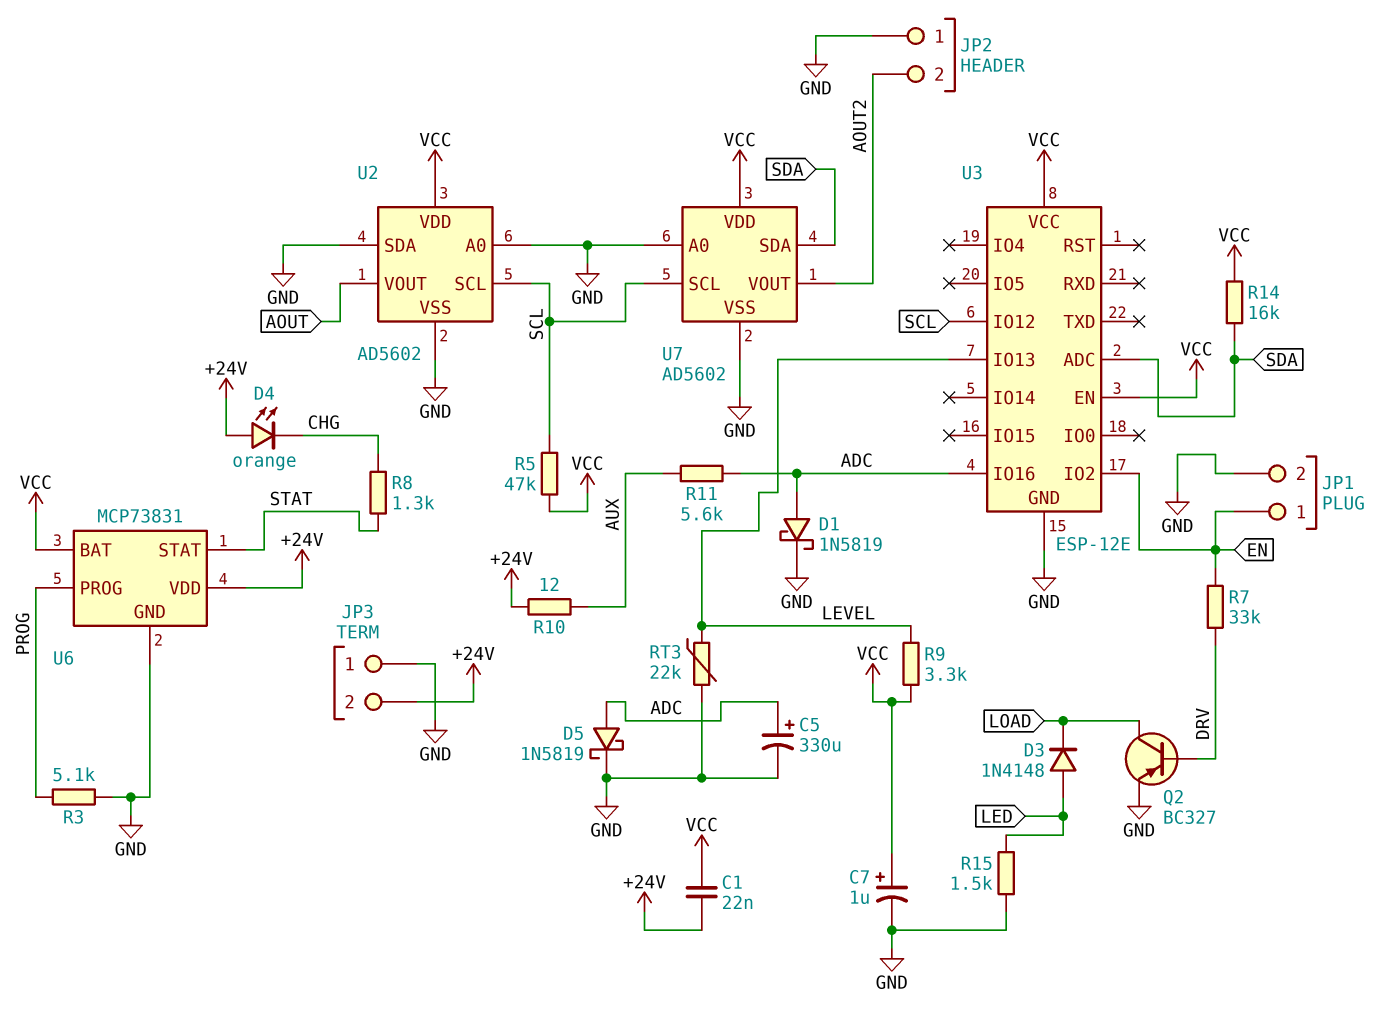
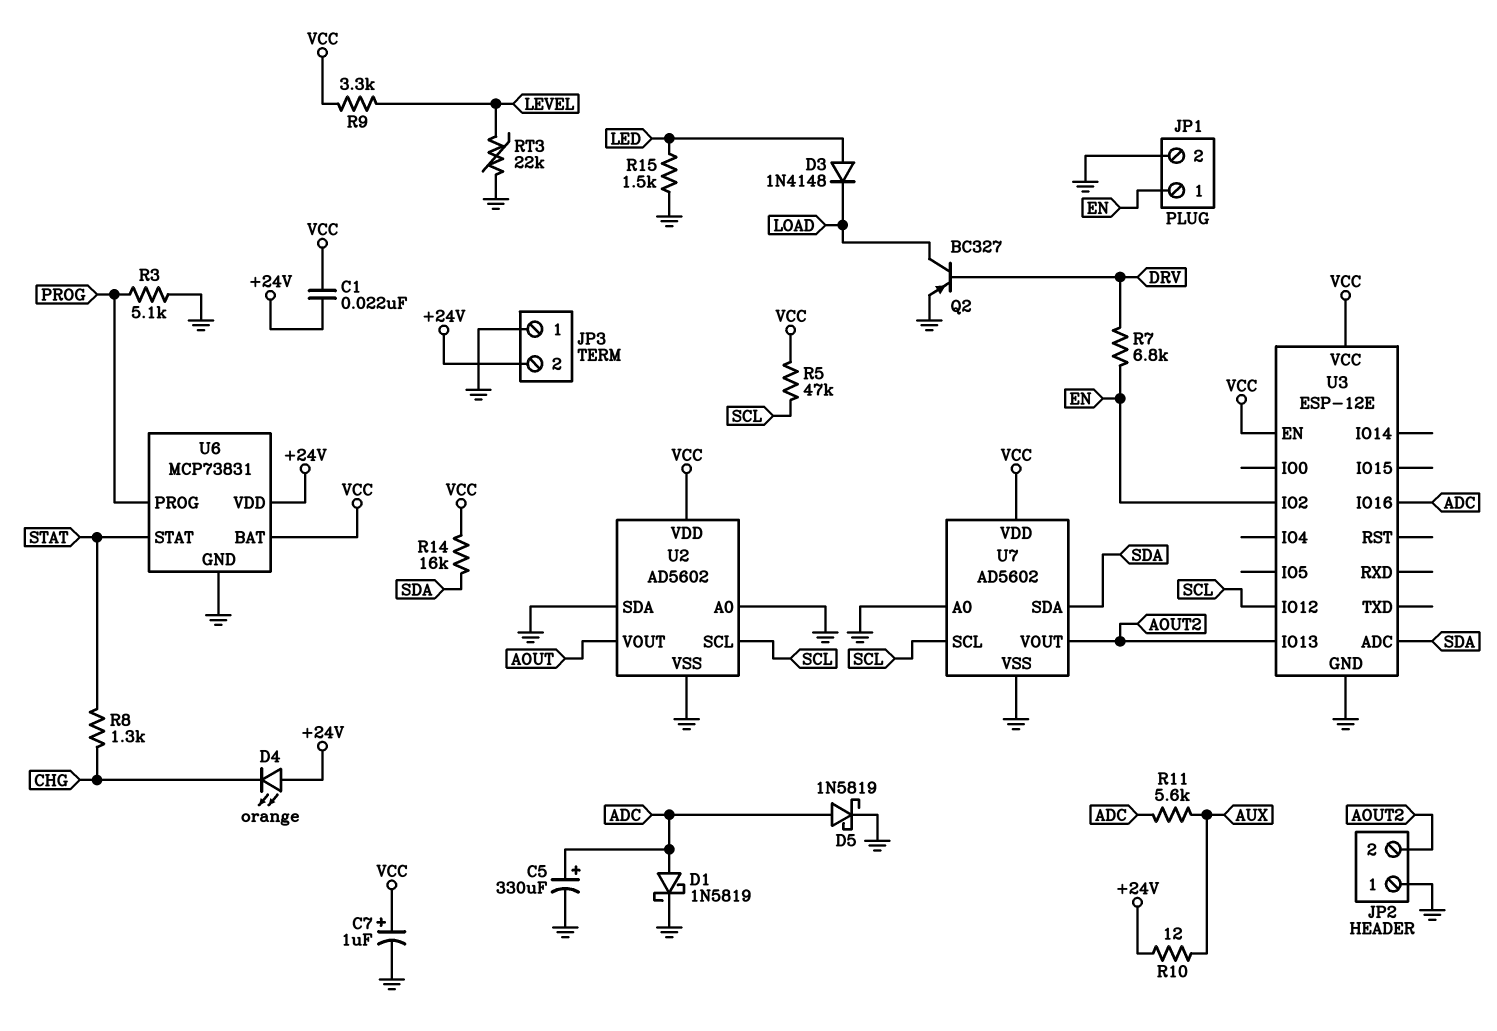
R7: 33k (DRV, EN) -> 6.8k (DRV, EN)
U3 pin IO13: LEVEL -> AOUT2

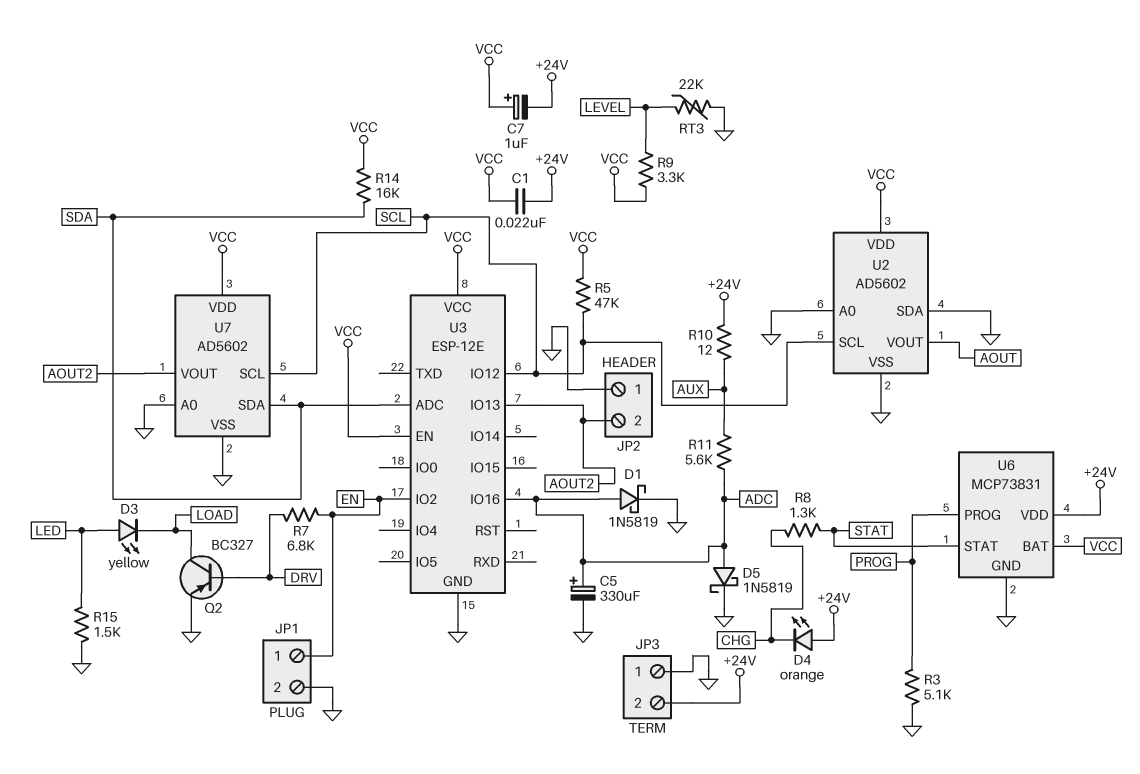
C7: 1uF (plus VCC, minus GND) -> 1uF (plus VCC, minus +24V)
D3: diode 1N4148 (A LED, K LOAD) -> LED yellow (A LED, K LOAD)

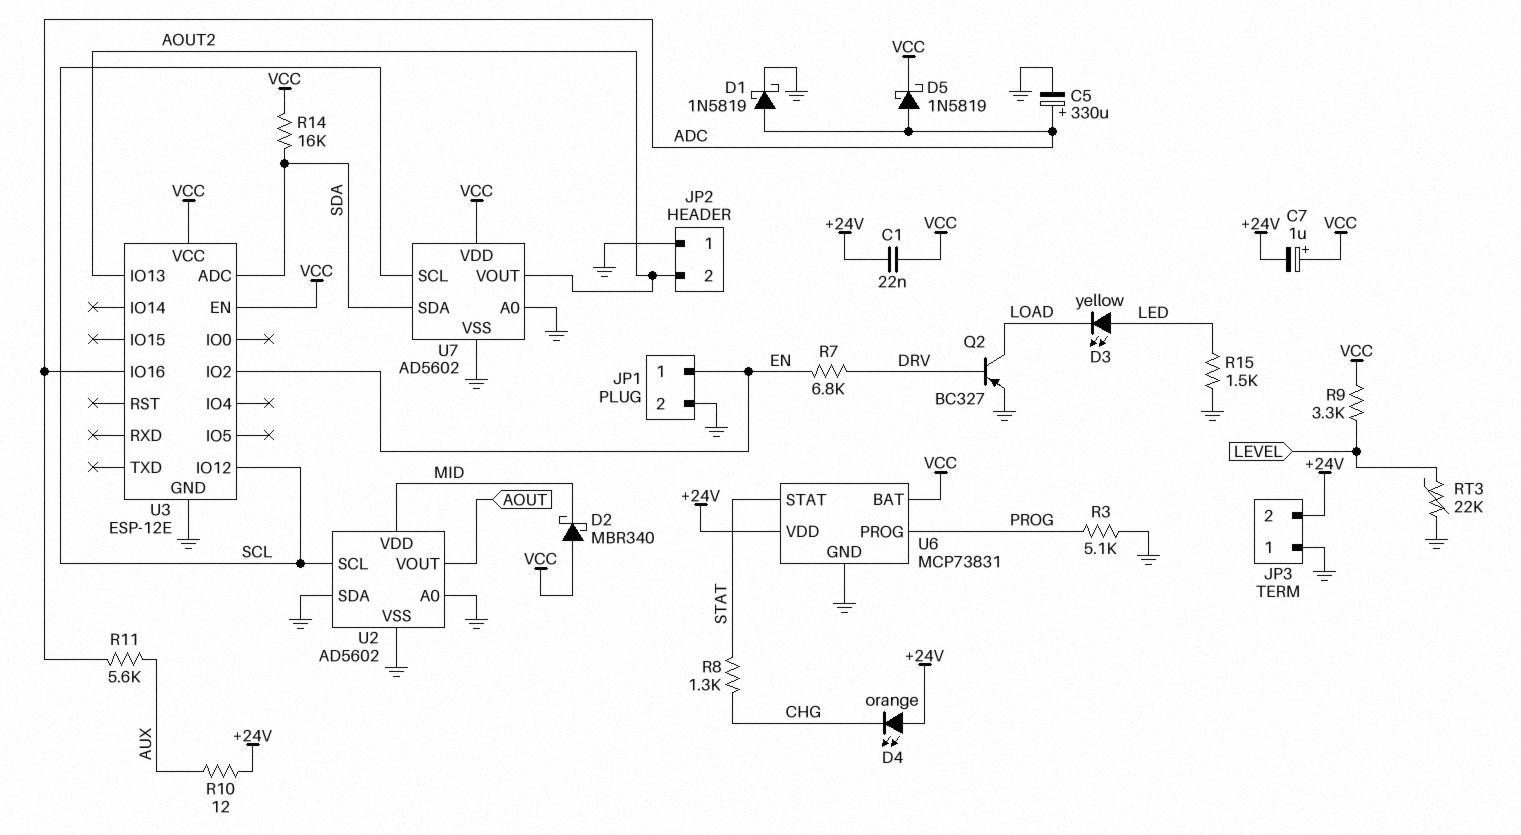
D2: none -> schottky MBR340 (A VCC, K MID)
D5: schottky 1N5819 (A ADC, K GND) -> schottky 1N5819 (A ADC, K VCC)
R5: 47k (SCL, VCC) -> none
U2 pin VDD: VCC -> MID

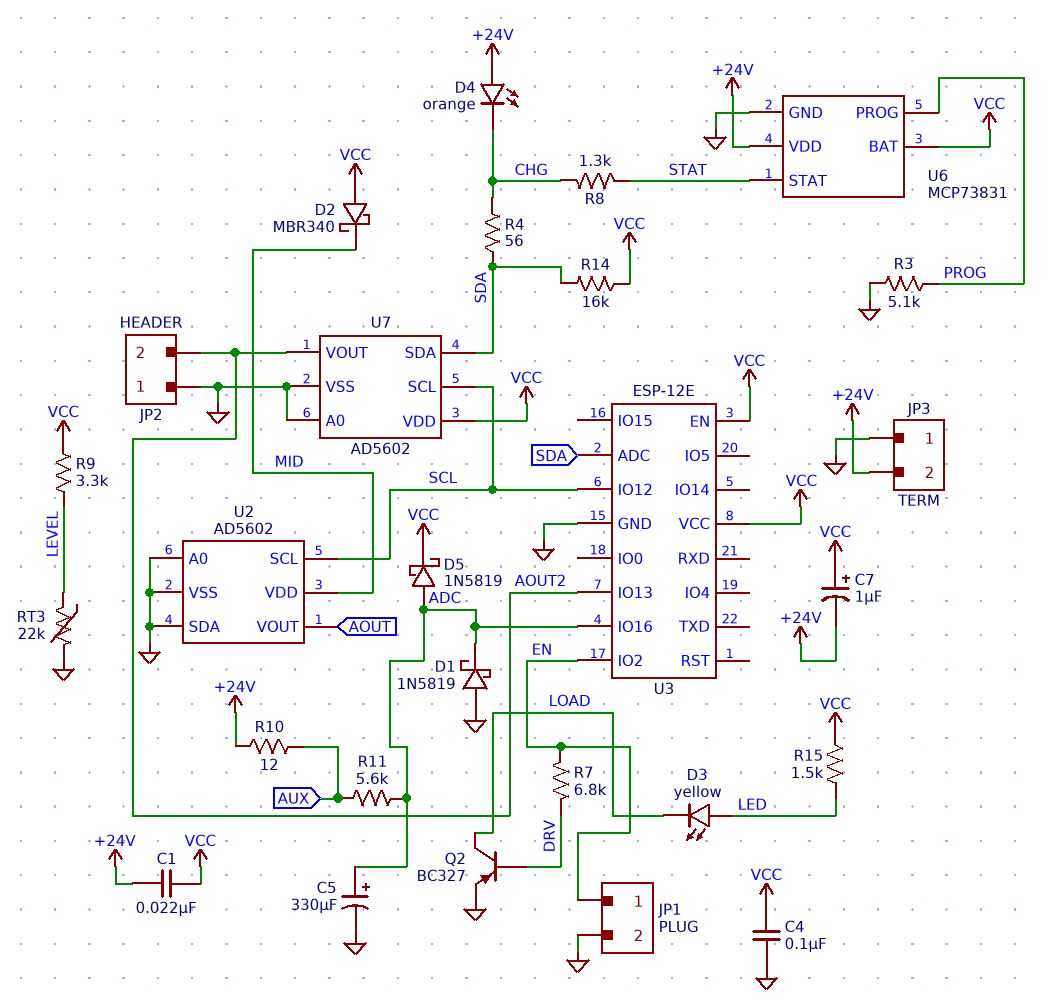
C4: none -> 100nF (GND, VCC)
D1: schottky 1N5819 (A ADC, K GND) -> schottky 1N5819 (A GND, K ADC)
R4: none -> 56 (CHG, SDA)
R15: 1.5k (GND, LED) -> 1.5k (LED, VCC)

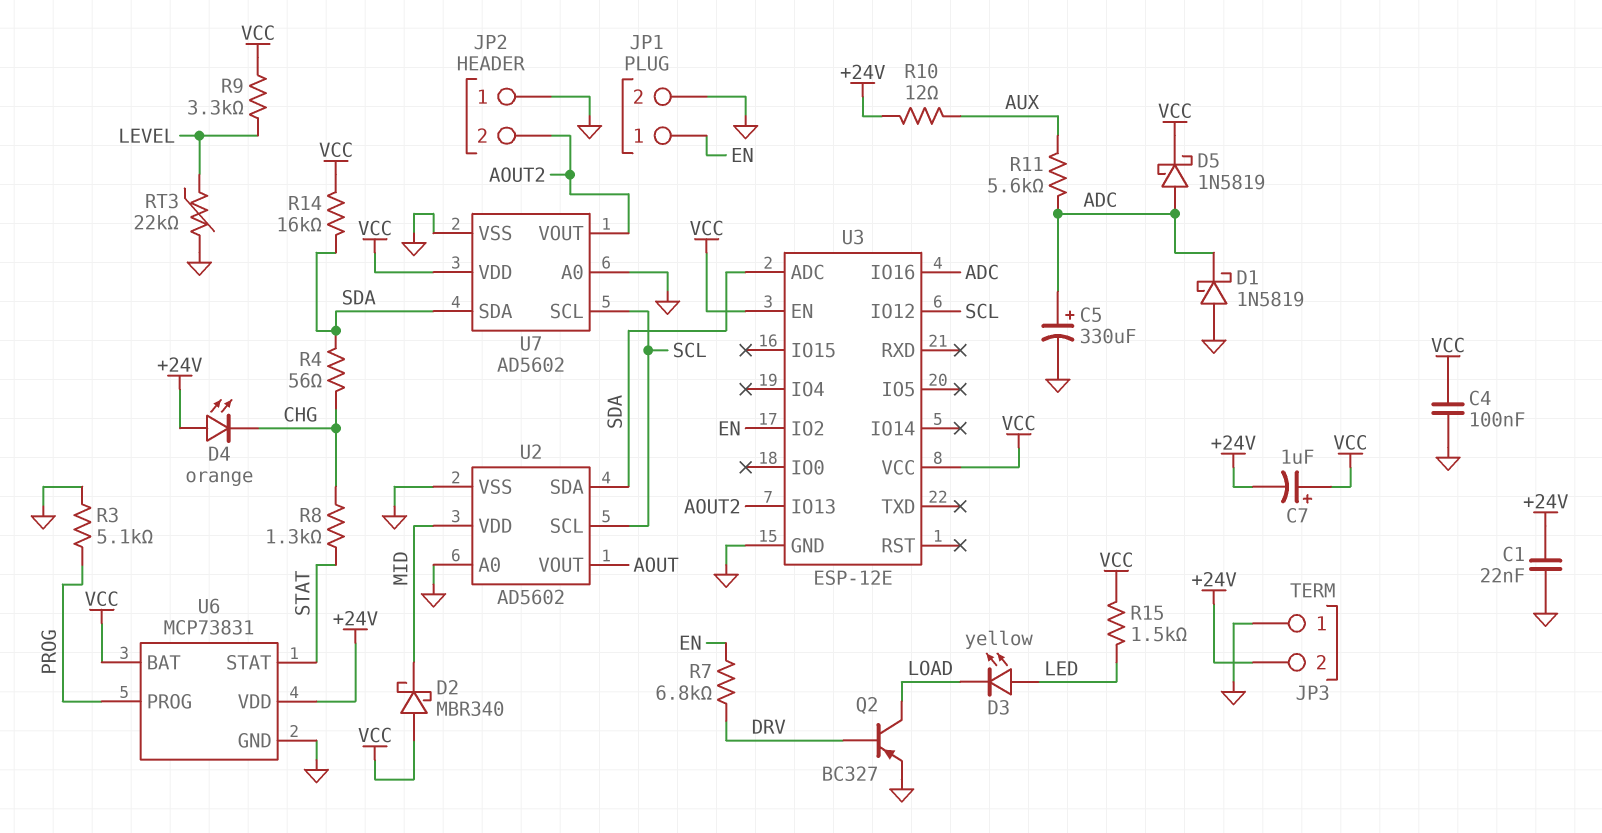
C1: 22nF (+24V, VCC) -> 22nF (+24V, GND)
U2 pin SDA: GND -> SDA

